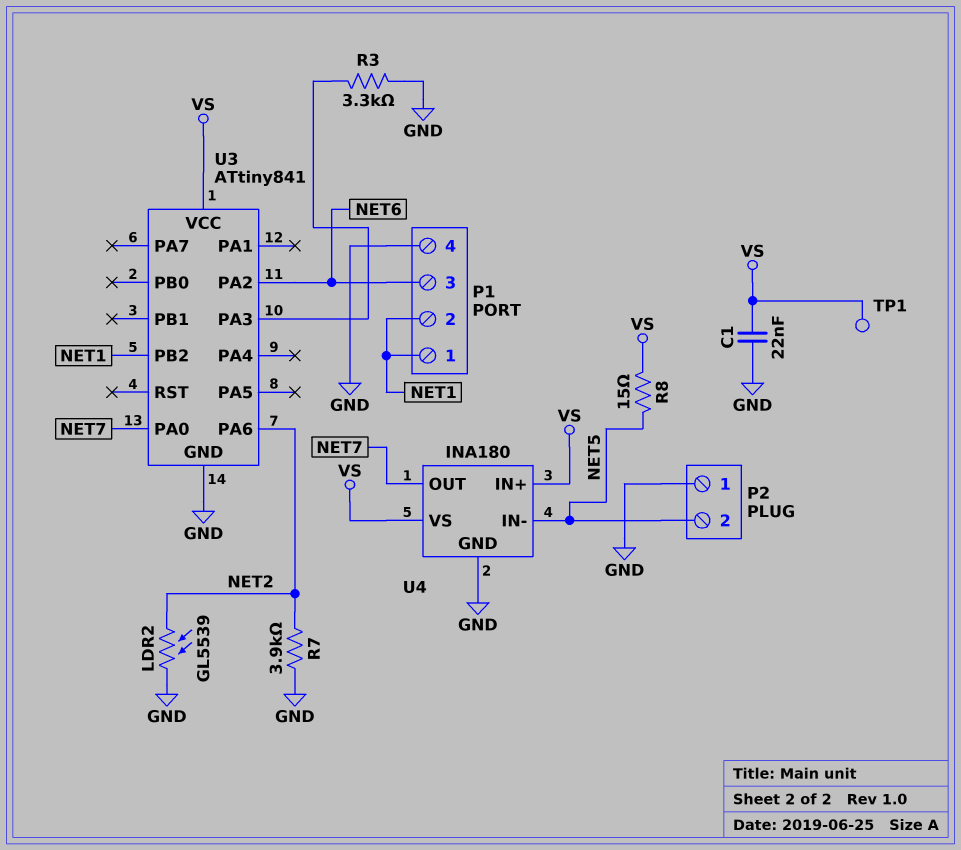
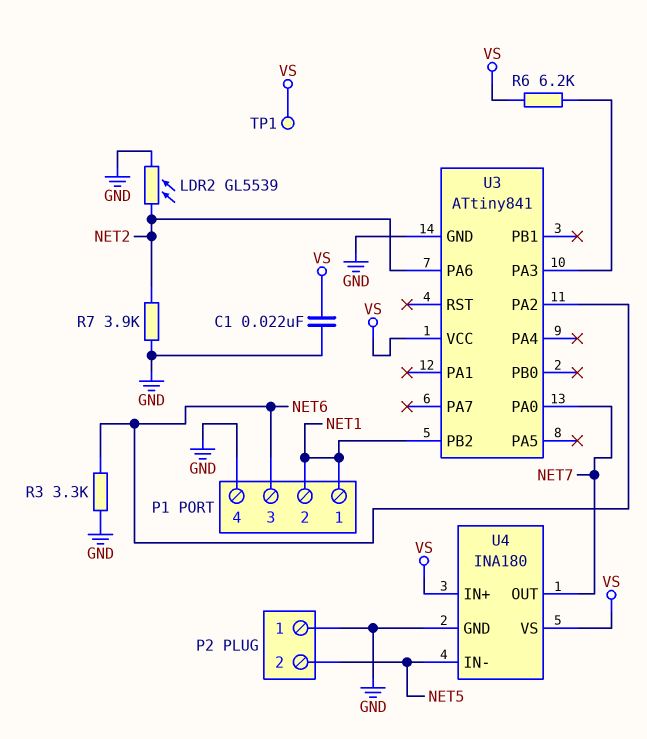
R3: 3.3k (GND, U3/PA3) -> 3.3k (GND, NET6)
R6: none -> 6.2k (U3/PA3, VS)
R8: 15 (NET5, VS) -> none

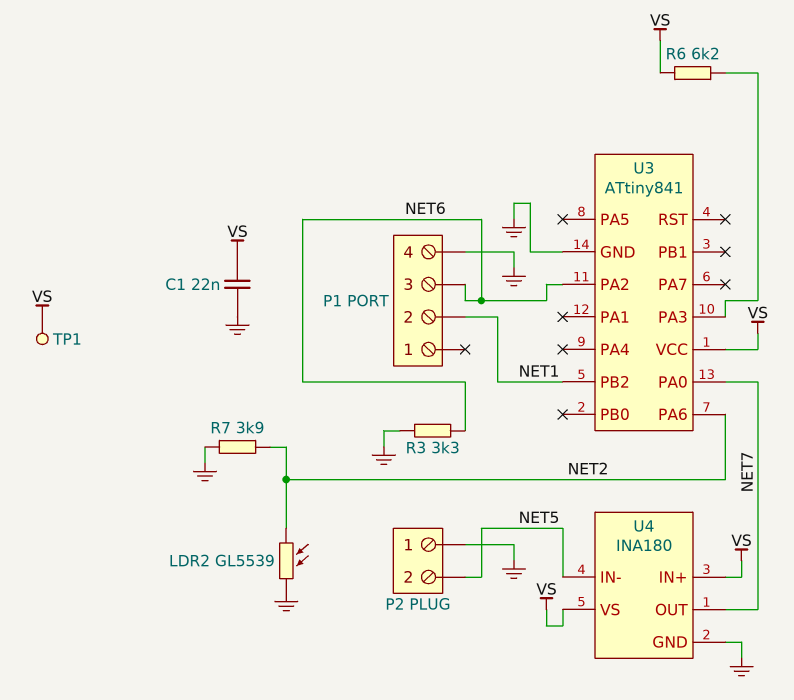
P1 pin 1: NET1 -> none

